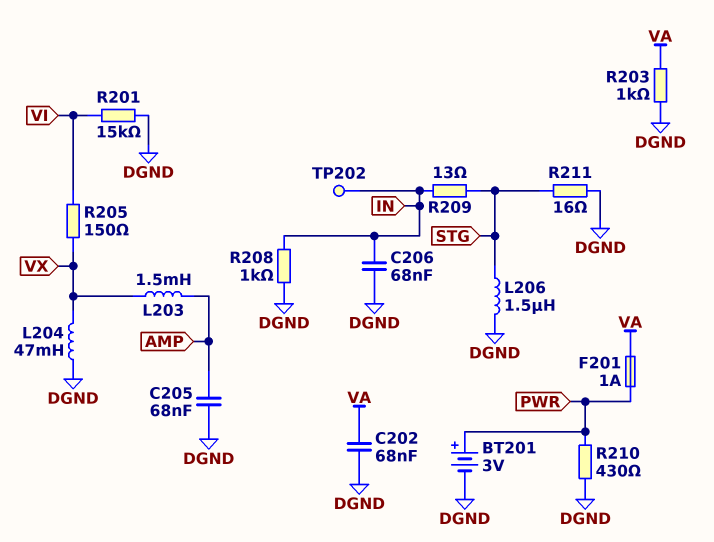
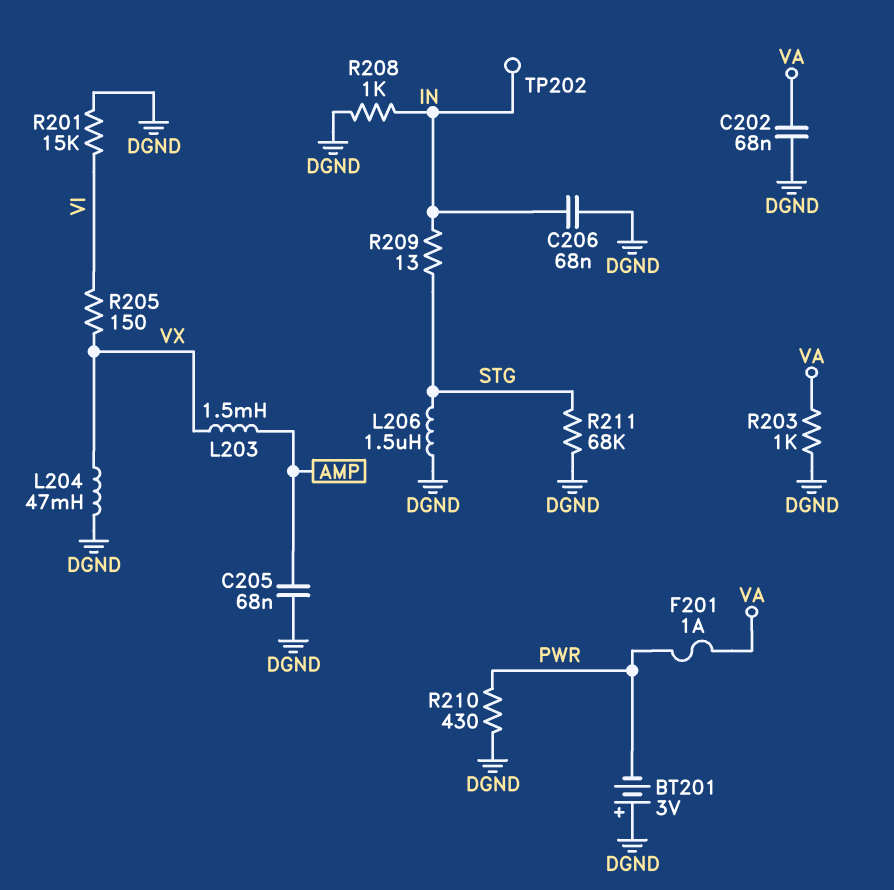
BT201: 3V (plus PWR, minus DGND) -> 3V (plus DGND, minus PWR)
R211: 16 (DGND, STG) -> 68k (DGND, STG)

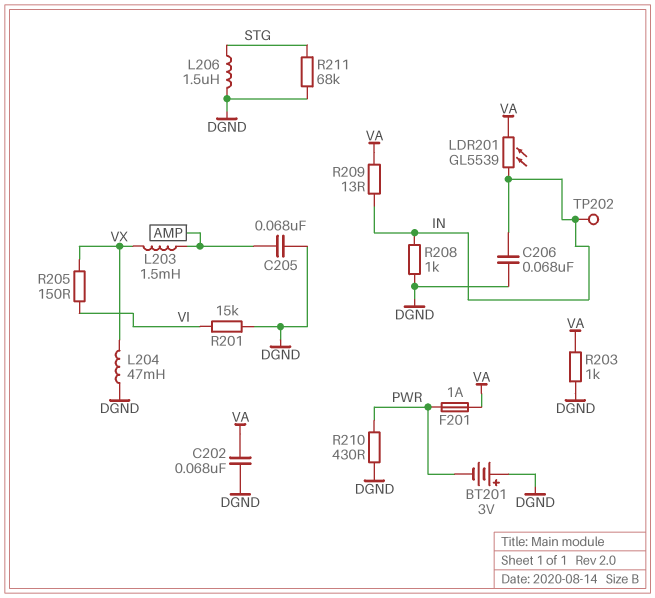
LDR201: none -> GL5539 (IN, VA)
R209: 13 (IN, STG) -> 13 (IN, VA)

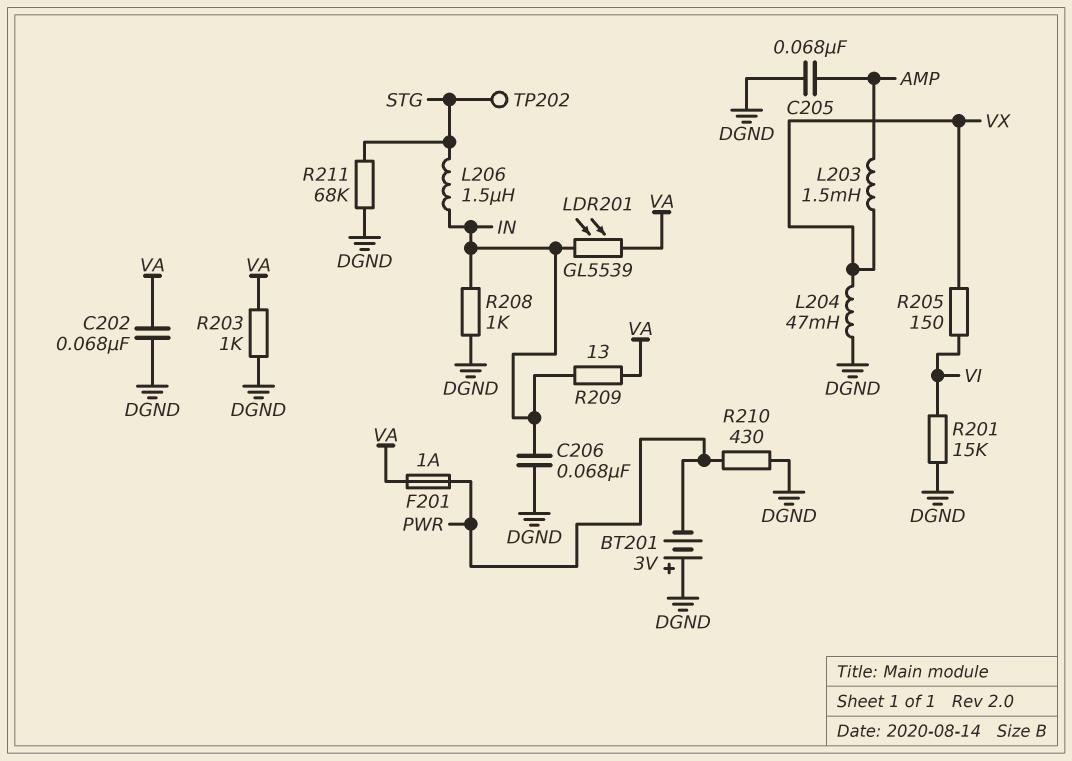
L206: 1.5uH (DGND, STG) -> 1.5uH (IN, STG)
TP202: test point (IN) -> test point (STG)

